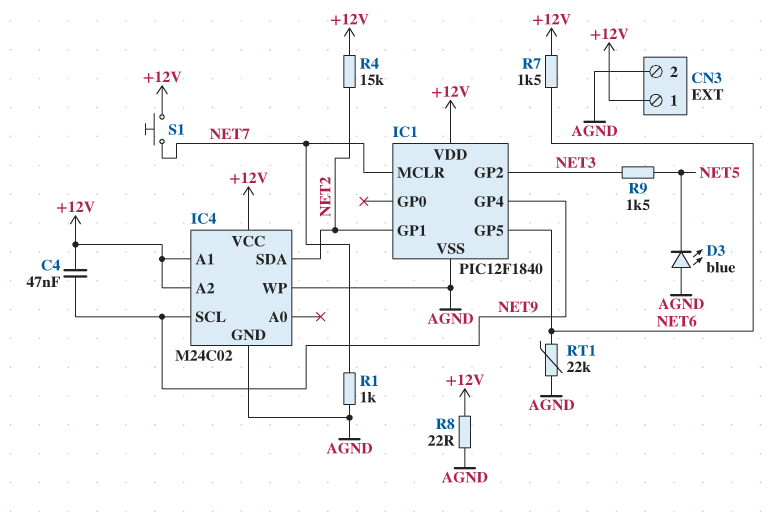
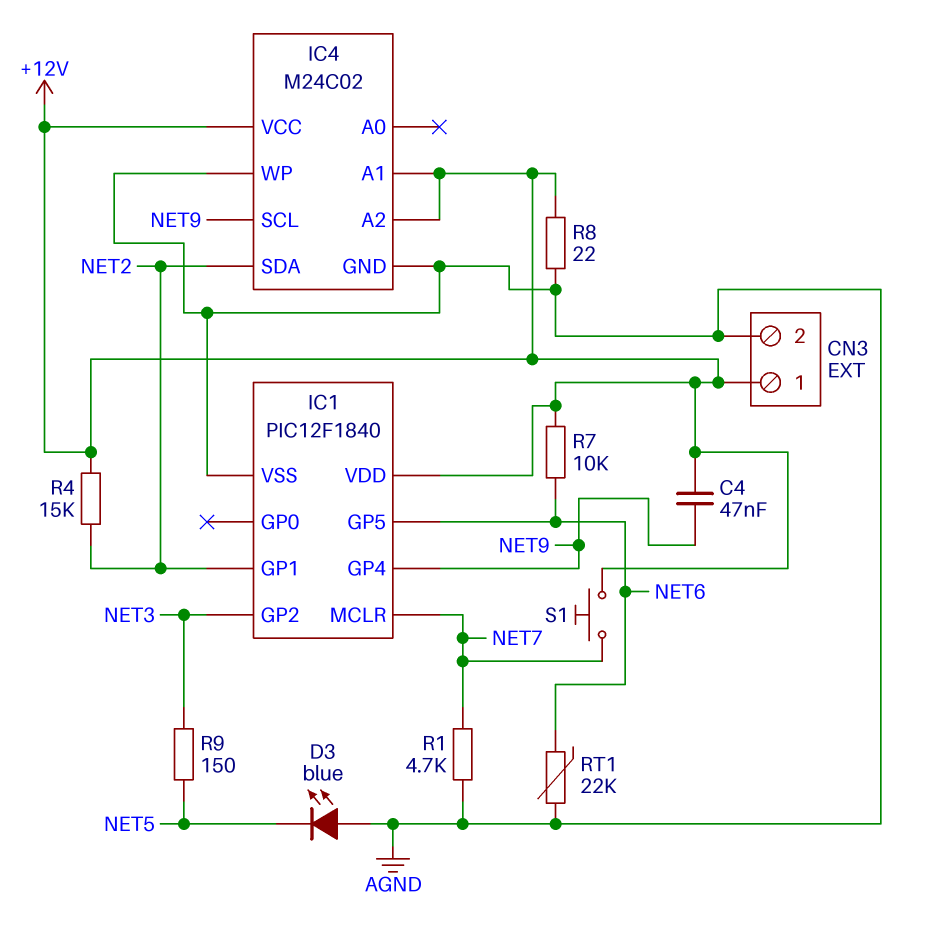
R1: 1k (AGND, NET7) -> 4.7k (AGND, NET7)
R7: 1.5k (+12V, NET6) -> 10k (+12V, NET6)
R9: 1.5k (NET3, NET5) -> 150 (NET3, NET5)

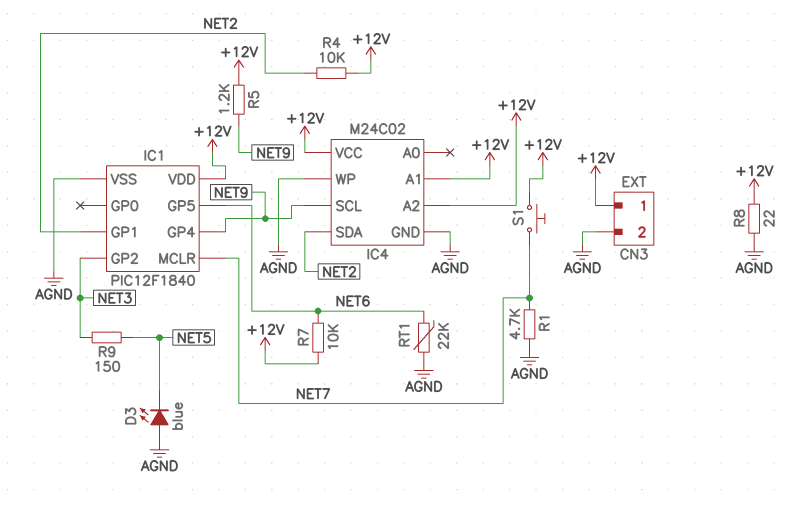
C4: 47nF (+12V, NET9) -> none
R4: 15k (+12V, NET2) -> 10k (+12V, NET2)
R5: none -> 1.2k (+12V, NET9)

